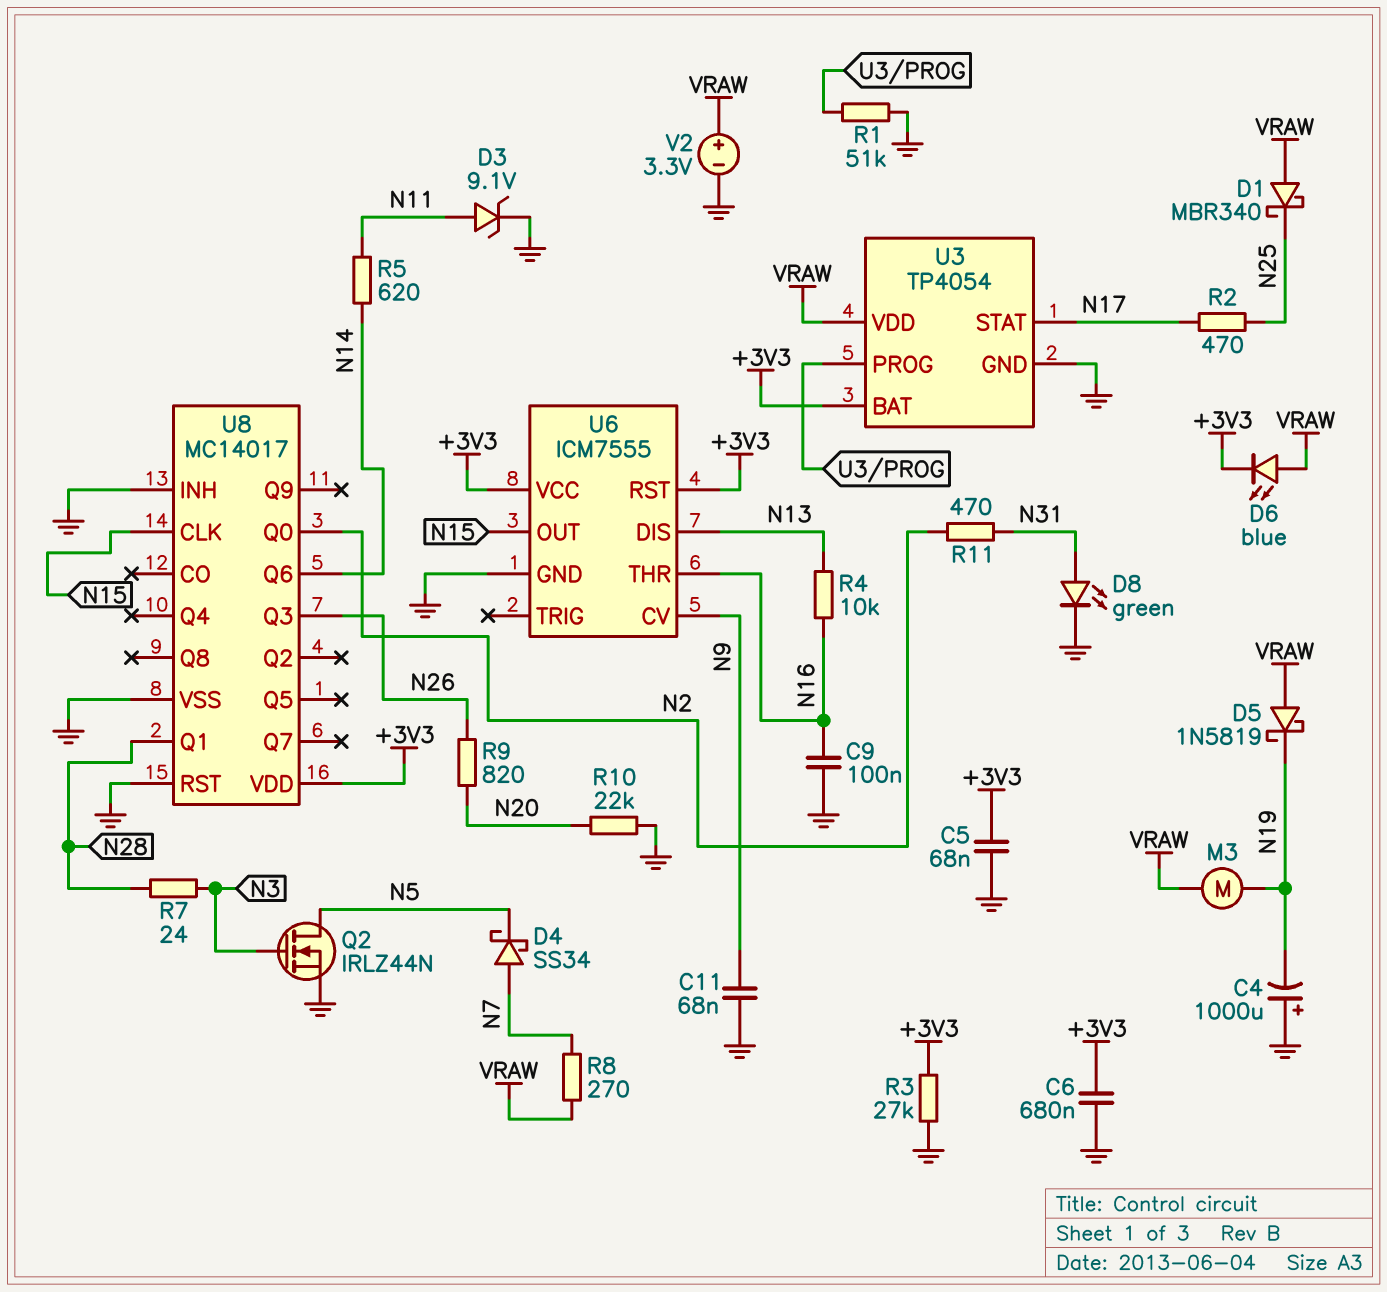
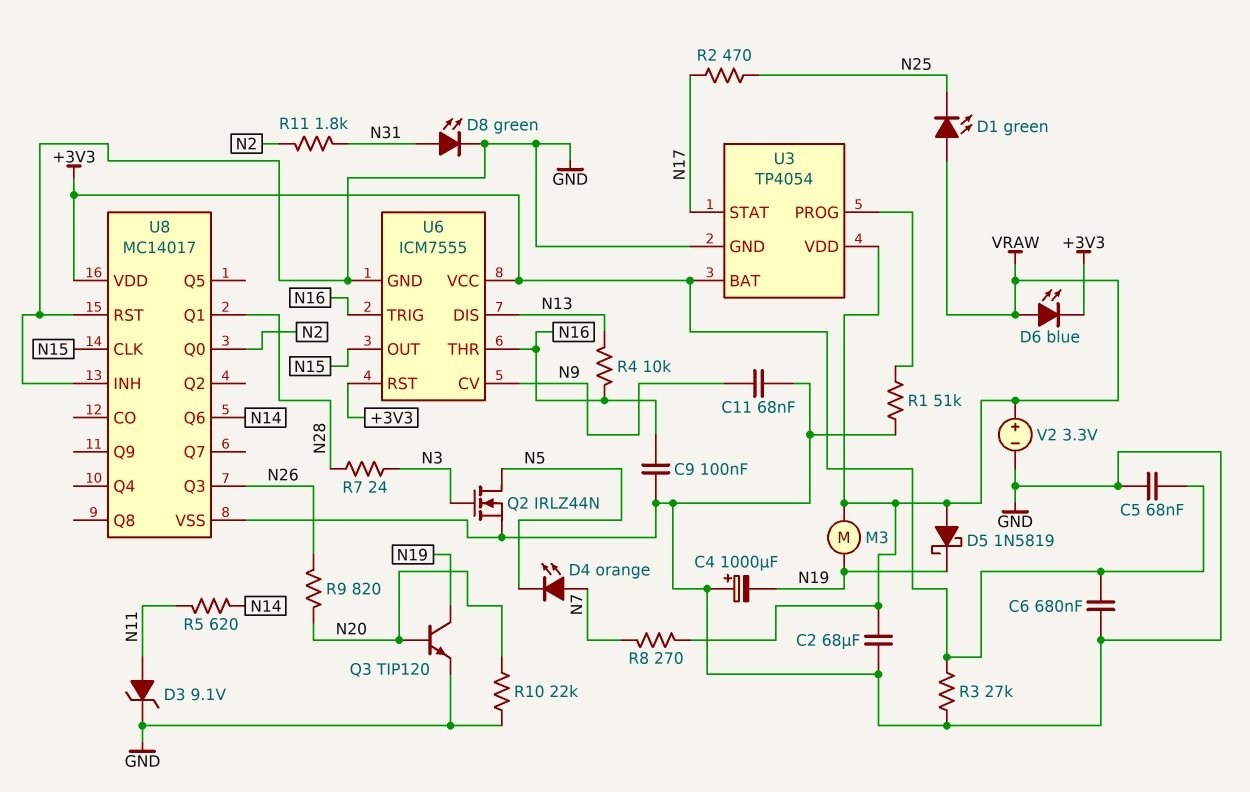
C2: none -> 68uF (GND, VRAW)
D1: schottky MBR340 (A VRAW, K N25) -> LED green (A VRAW, K N25)
D4: schottky SS34 (A N7, K N5) -> LED orange (A N7, K N5)
Q3: none -> NPN TIP120 (B N20, C N19, E GND)
R11: 470 (N2, N31) -> 1.8k (N2, N31)
U6 pin TRIG: none -> N16

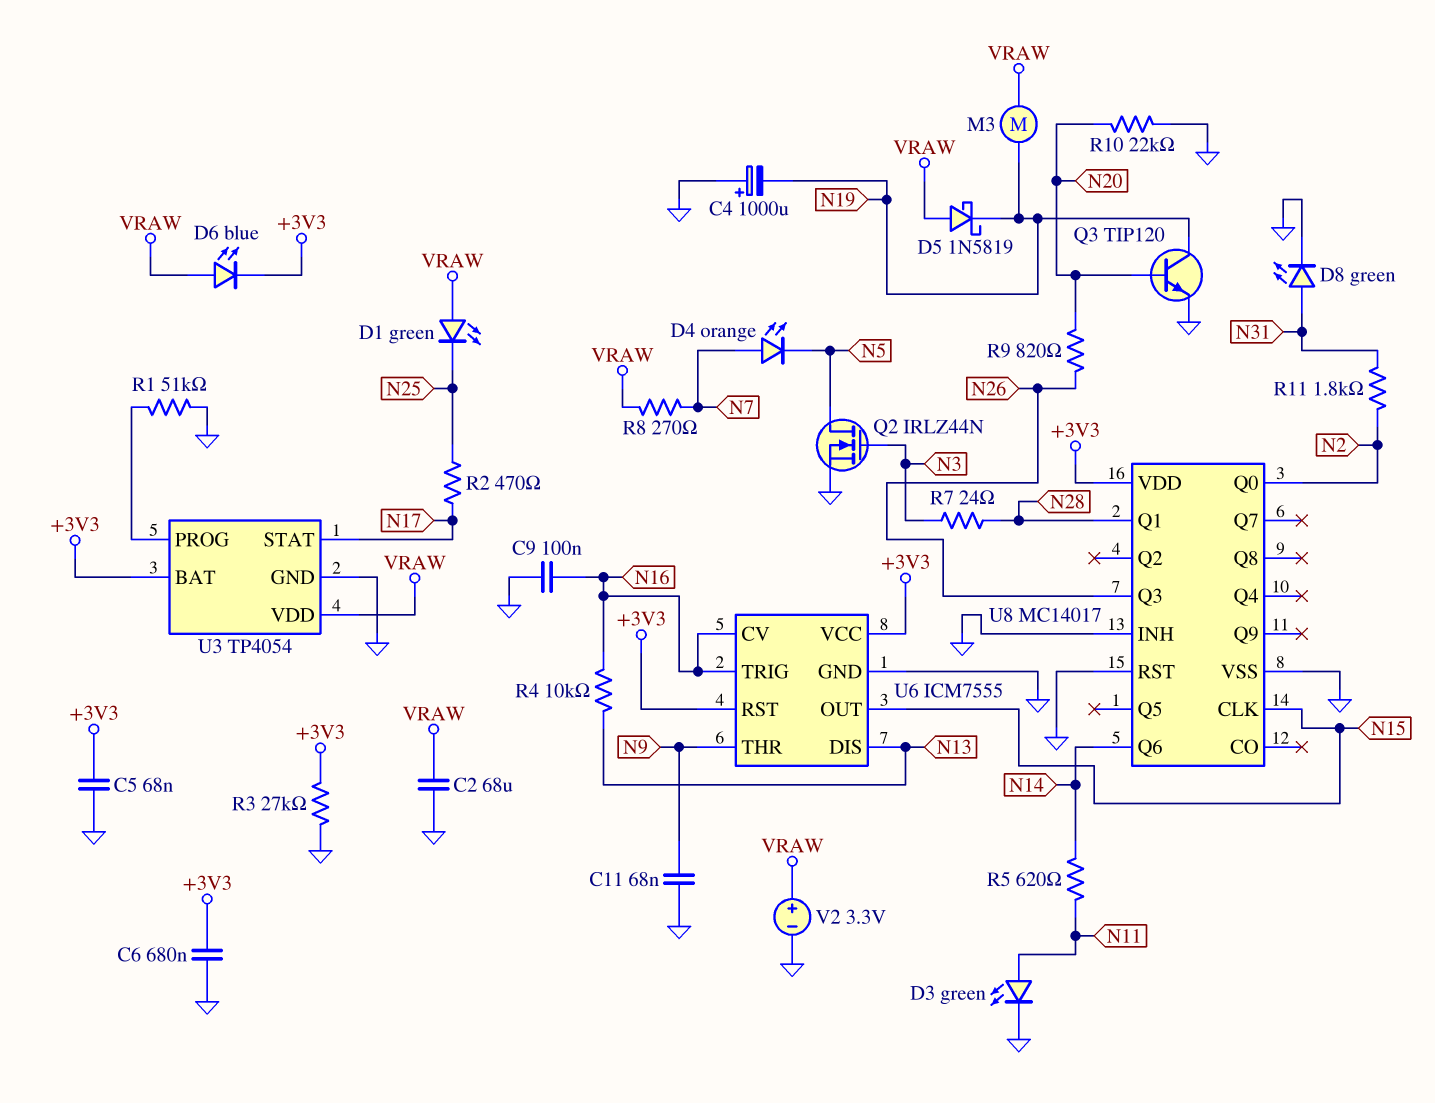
D3: zener 9.1V (A N11, K GND) -> LED green (A N11, K GND)
U6 pin CV: N9 -> N16
U6 pin THR: N16 -> N9

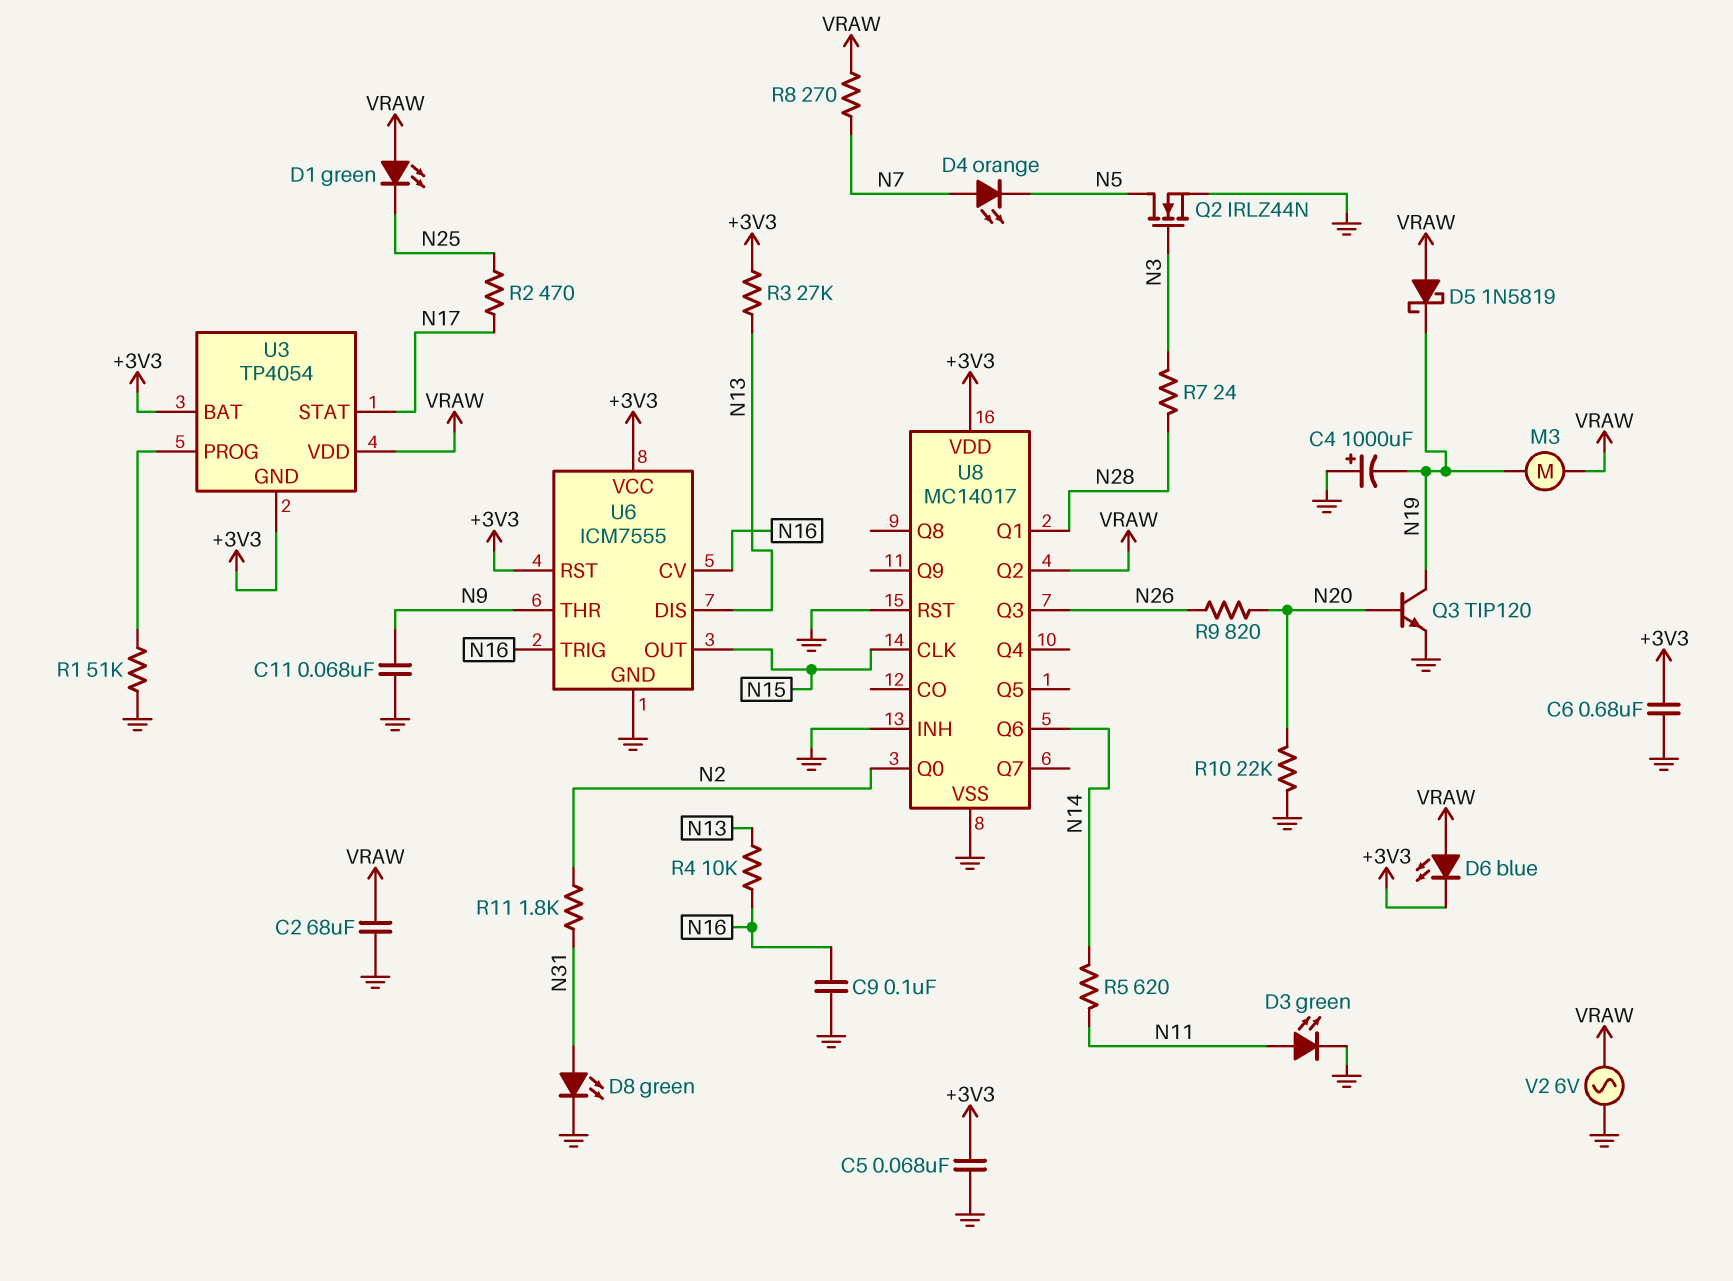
R3: 27k (+3V3, GND) -> 27k (+3V3, N13)
U3 pin GND: GND -> +3V3
U8 pin Q2: none -> VRAW
V2: 3.3V (plus VRAW, minus GND) -> AC 6V (GND, VRAW)

